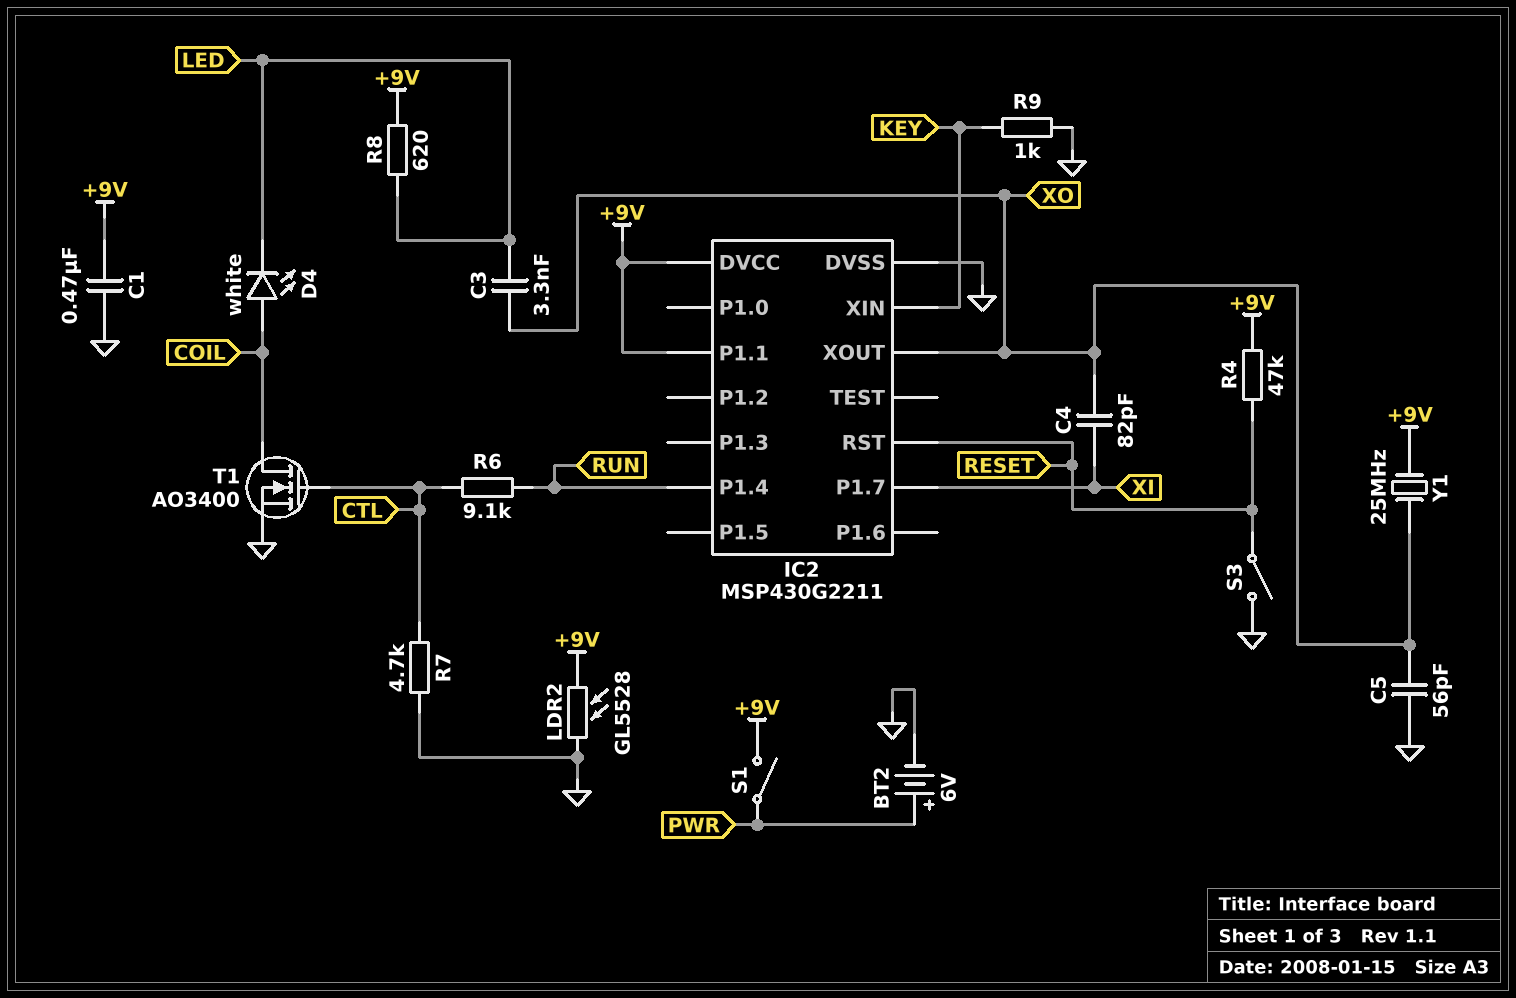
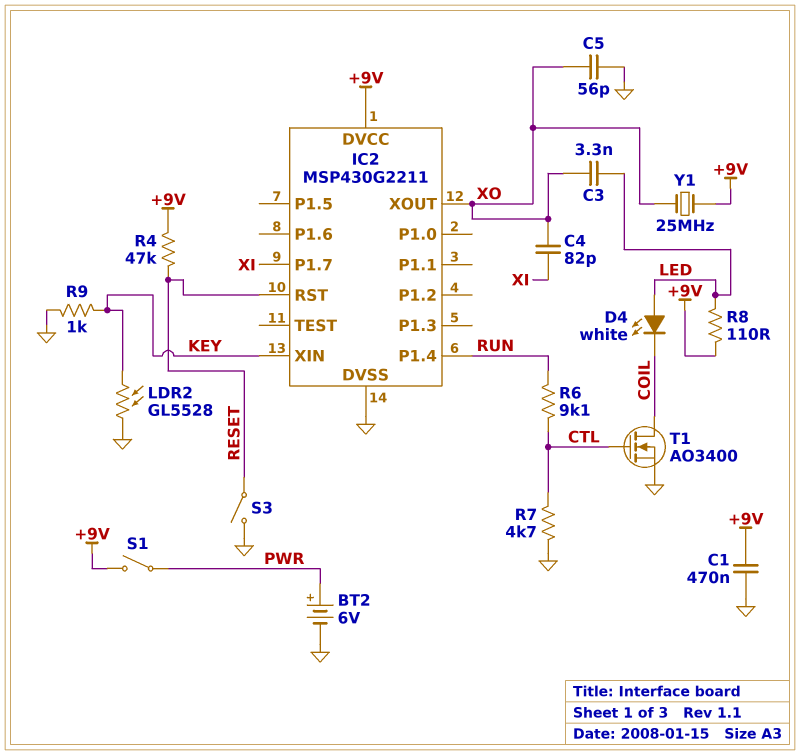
D4: LED white (A COIL, K LED) -> LED white (A LED, K COIL)
IC2 pin P1.1: +9V -> none
LDR2: GL5528 (+9V, GND) -> GL5528 (GND, KEY)
R8: 620 (+9V, LED) -> 110 (+9V, LED)

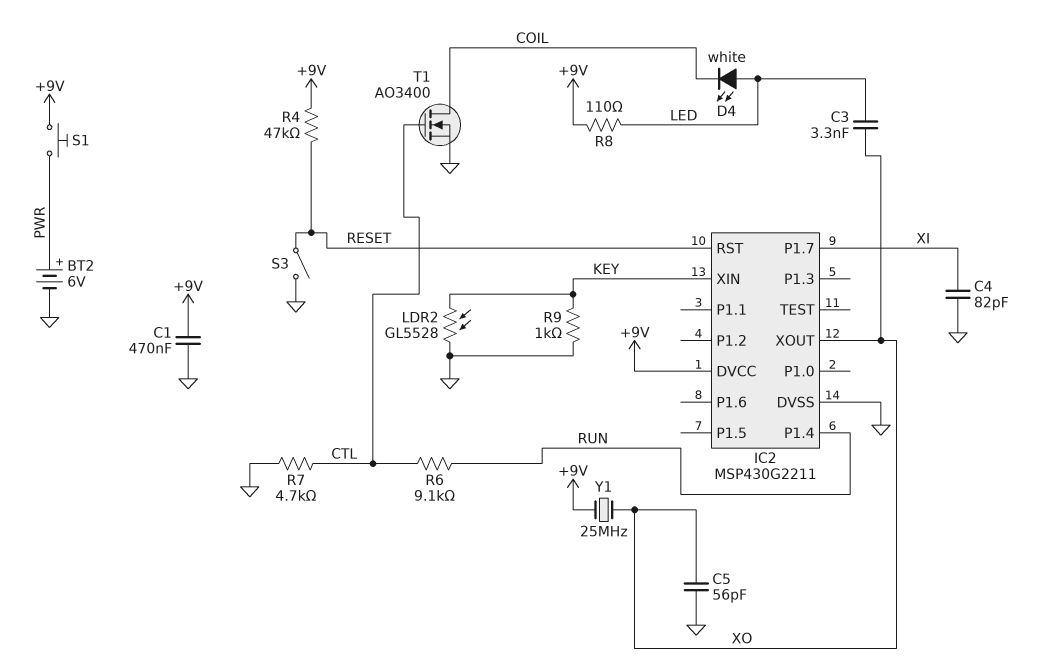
C4: 82pF (XI, XO) -> 82pF (GND, XI)
S1: switch (+9V, PWR) -> button (+9V, PWR)

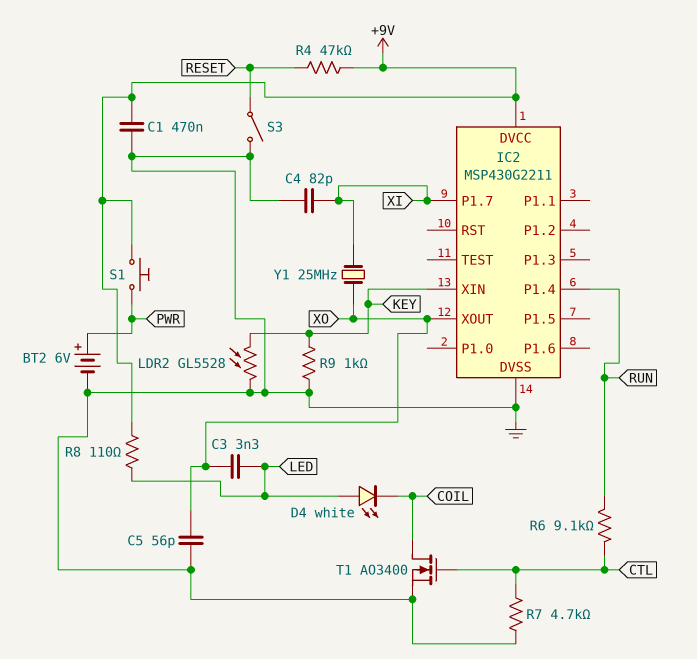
IC2 pin RST: RESET -> none
Y1: 25MHz (+9V, XO) -> 25MHz (XI, XO)

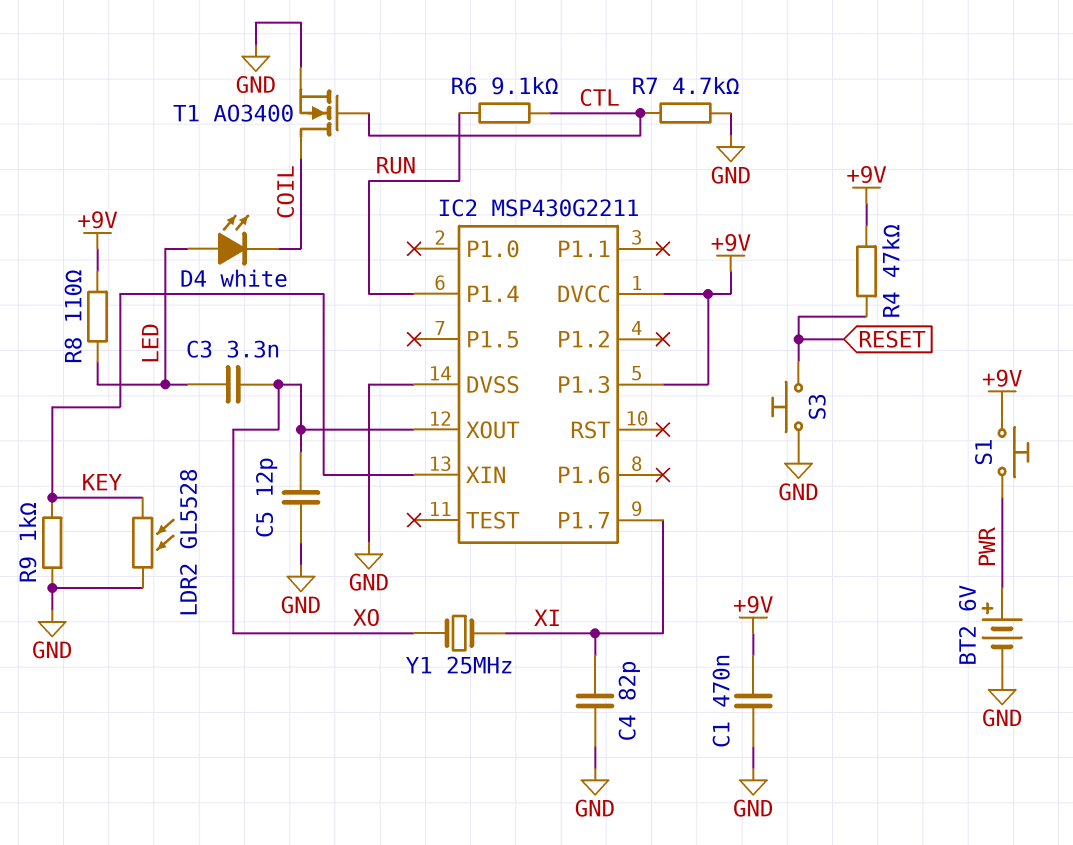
C5: 56pF (GND, XO) -> 12pF (GND, XO)
IC2 pin P1.3: none -> +9V
S3: switch (GND, RESET) -> button (GND, RESET)

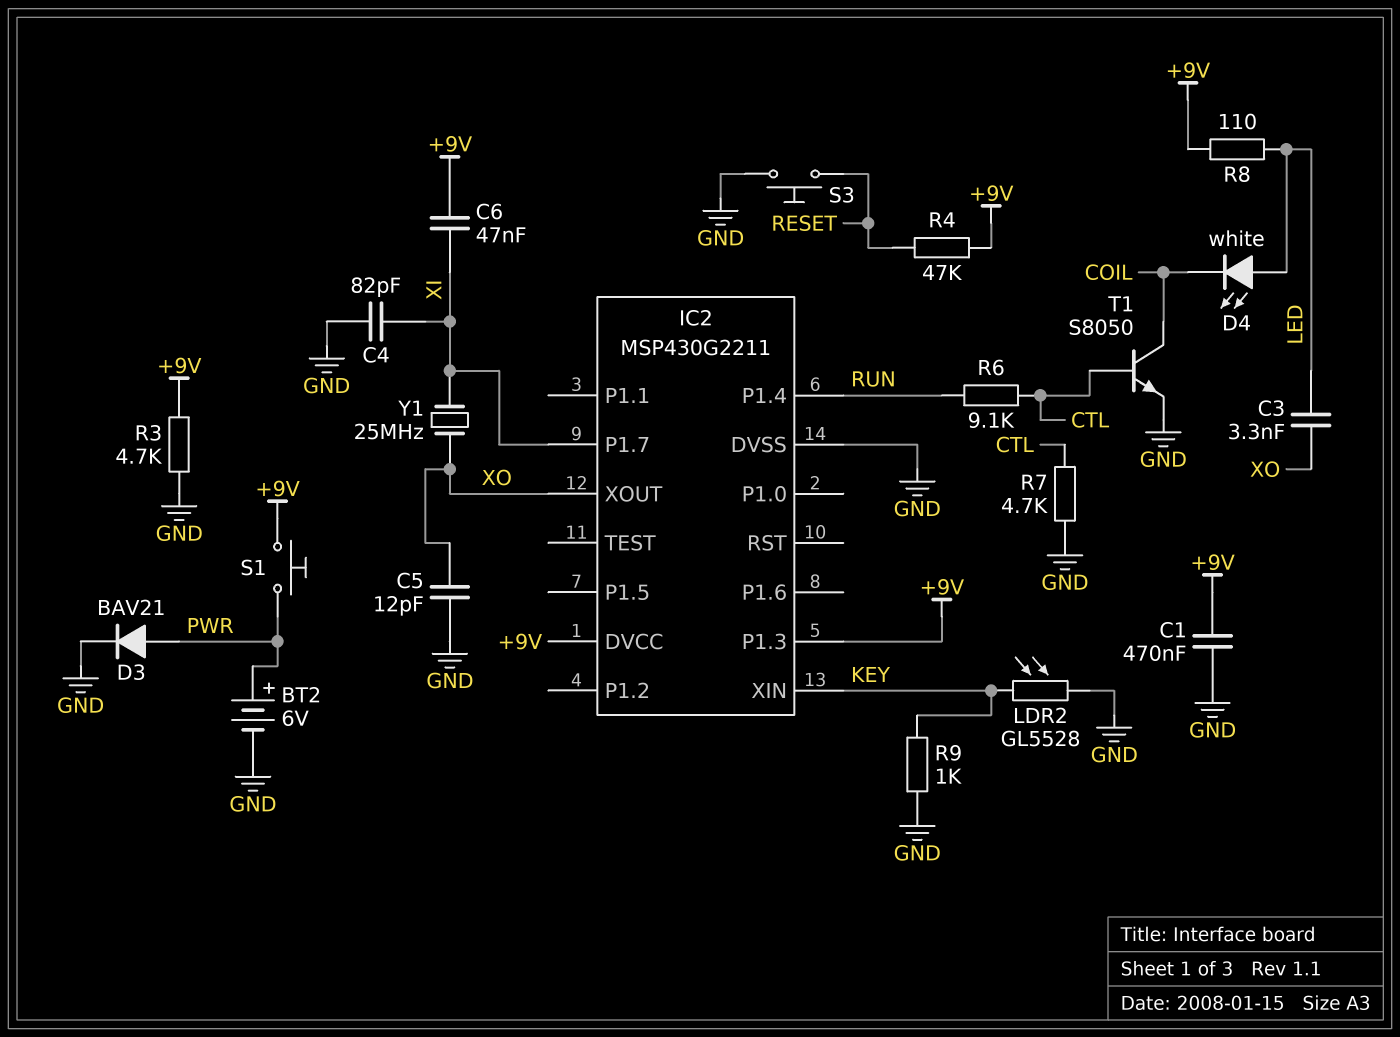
C6: none -> 47nF (+9V, XI)
D3: none -> diode BAV21 (A PWR, K GND)
R3: none -> 4.7k (+9V, GND)
T1: NMOS AO3400 (G CTL, D COIL, S GND) -> NPN S8050 (B CTL, C COIL, E GND)

